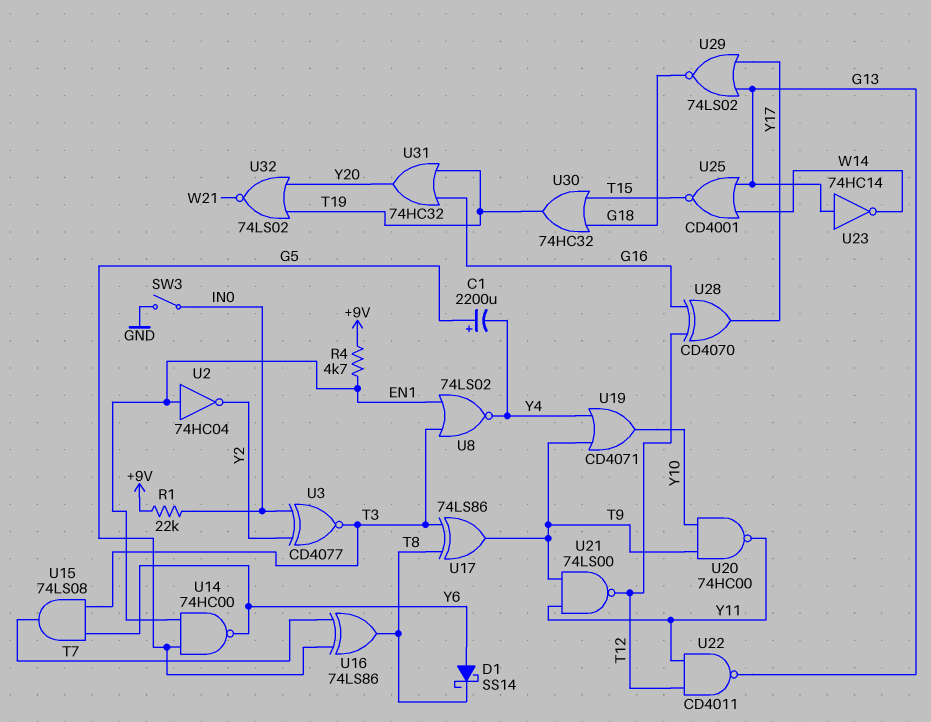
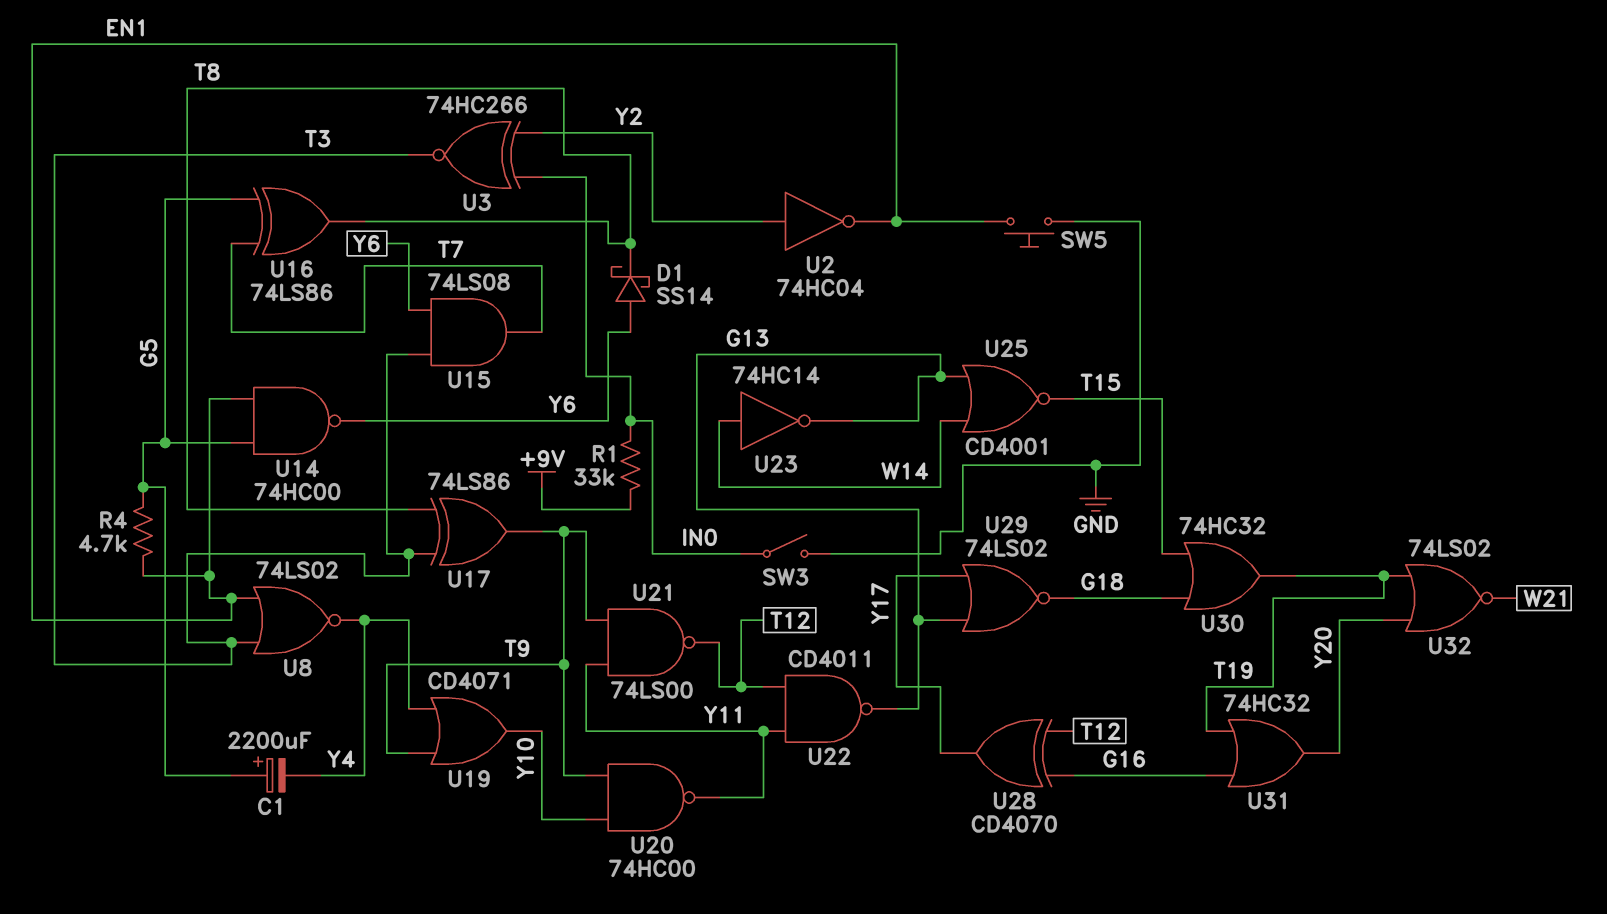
R1: 22k (+9V, IN0) -> 33k (+9V, IN0)
R4: 4.7k (+9V, EN1) -> 4.7k (EN1, G5)
SW5: none -> button (EN1, GND)
U2: NOT 74HC04 (in EN1, out Y2) -> NOT 74HC04 (in Y2, out EN1)
U3: XNOR CD4077 (in IN0, in Y2, out T3) -> XNOR 74HC266 (in IN0, in Y2, out T3)
U23: NOT 74HC14 (in G13, out W14) -> NOT 74HC14 (in W14, out G13)

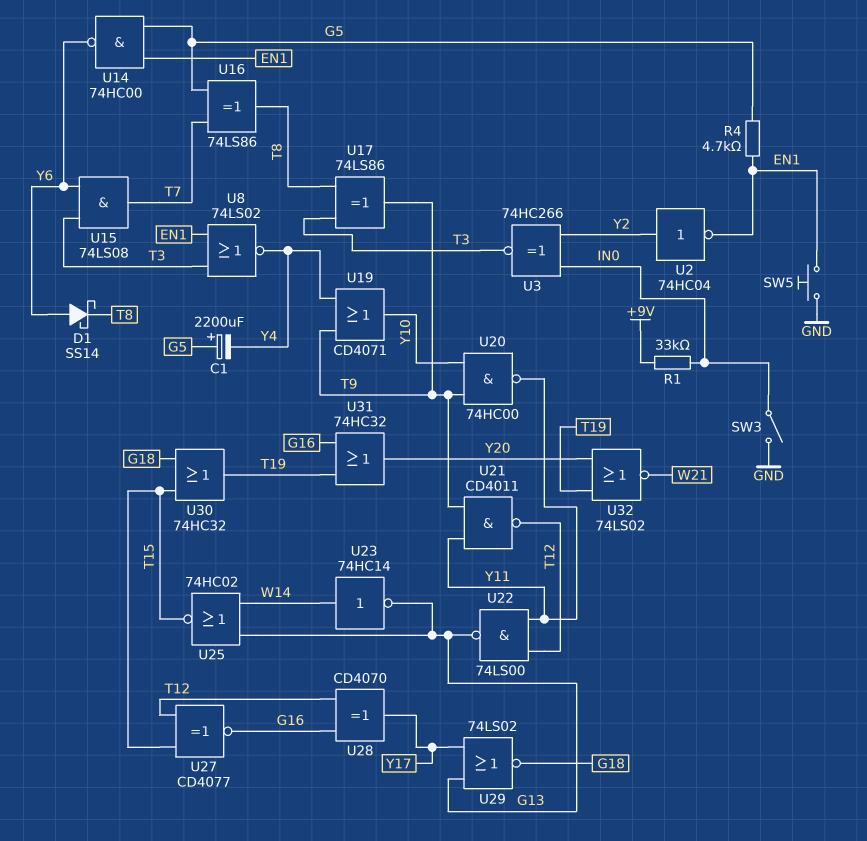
U21: NAND 74LS00 (in T9, in Y11, out T12) -> NAND CD4011 (in T9, in Y11, out T12)
U22: NAND CD4011 (in T12, in Y11, out G13) -> NAND 74LS00 (in T12, in Y11, out G13)
U25: NOR CD4001 (in G13, in W14, out T15) -> NOR 74HC02 (in G13, in W14, out T15)
U27: none -> XNOR CD4077 (in T12, in T15, out G16)

